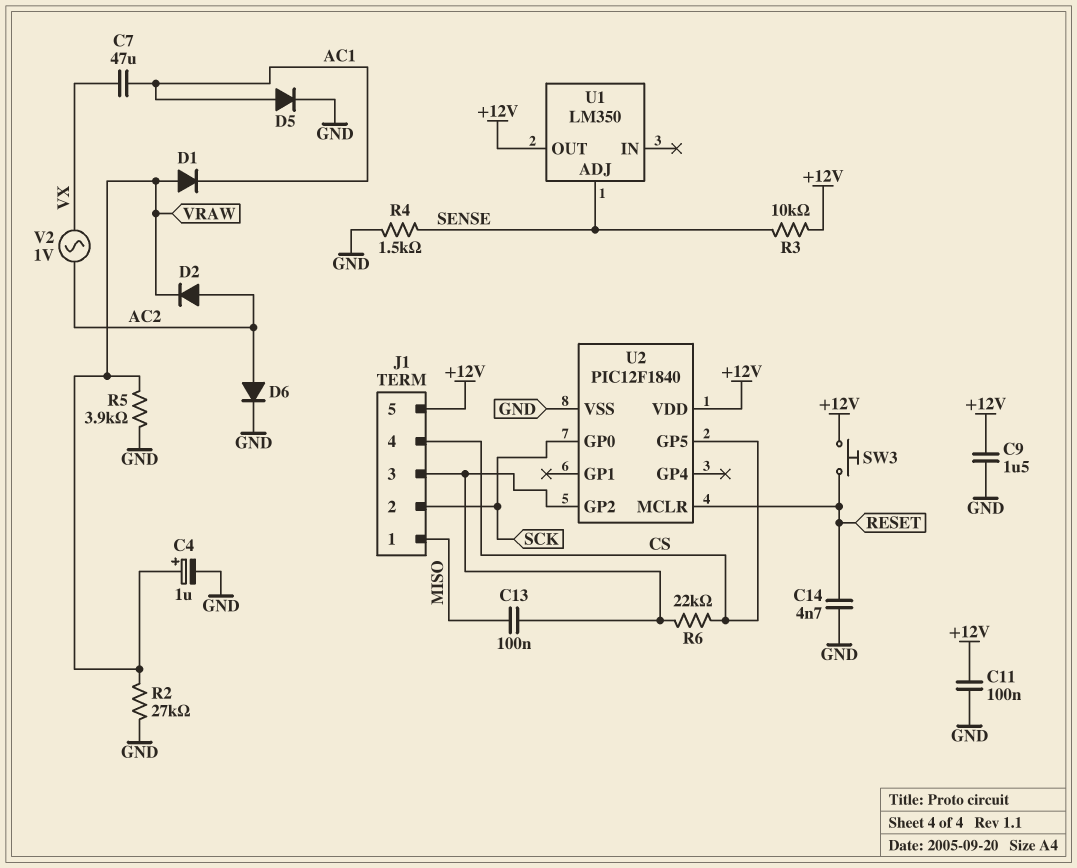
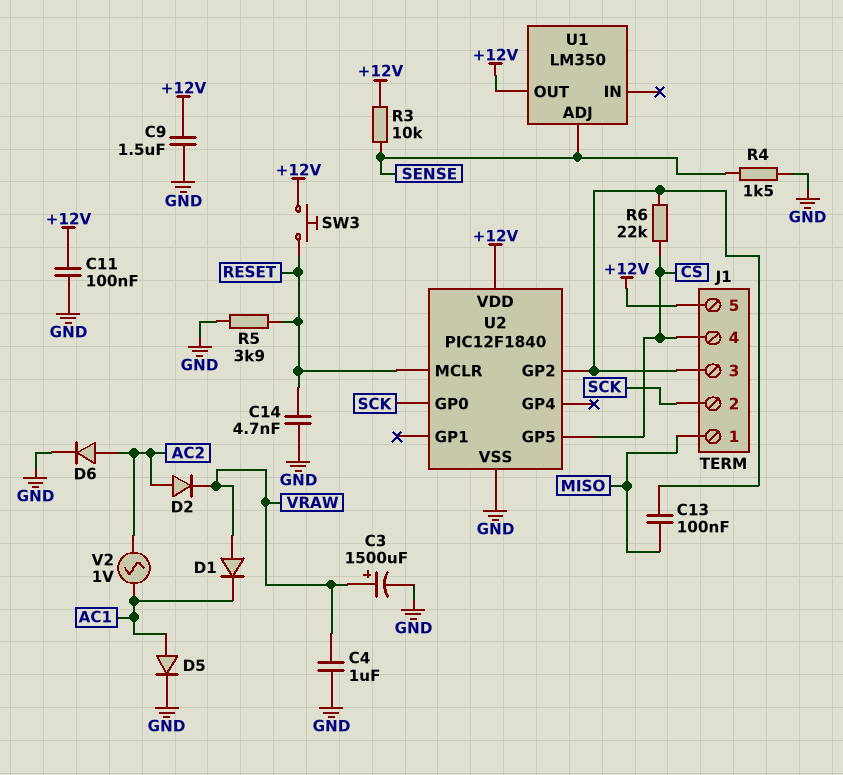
C3: none -> 1500uF (plus VRAW, minus GND)
C4: 1uF (plus VRAW, minus GND) -> 1uF (GND, VRAW)
C7: 47uF (AC1, VX) -> none
R2: 27k (GND, VRAW) -> none
R5: 3.9k (GND, VRAW) -> 3.9k (GND, RESET)
V2: AC 1V (AC2, VX) -> AC 1V (AC1, AC2)

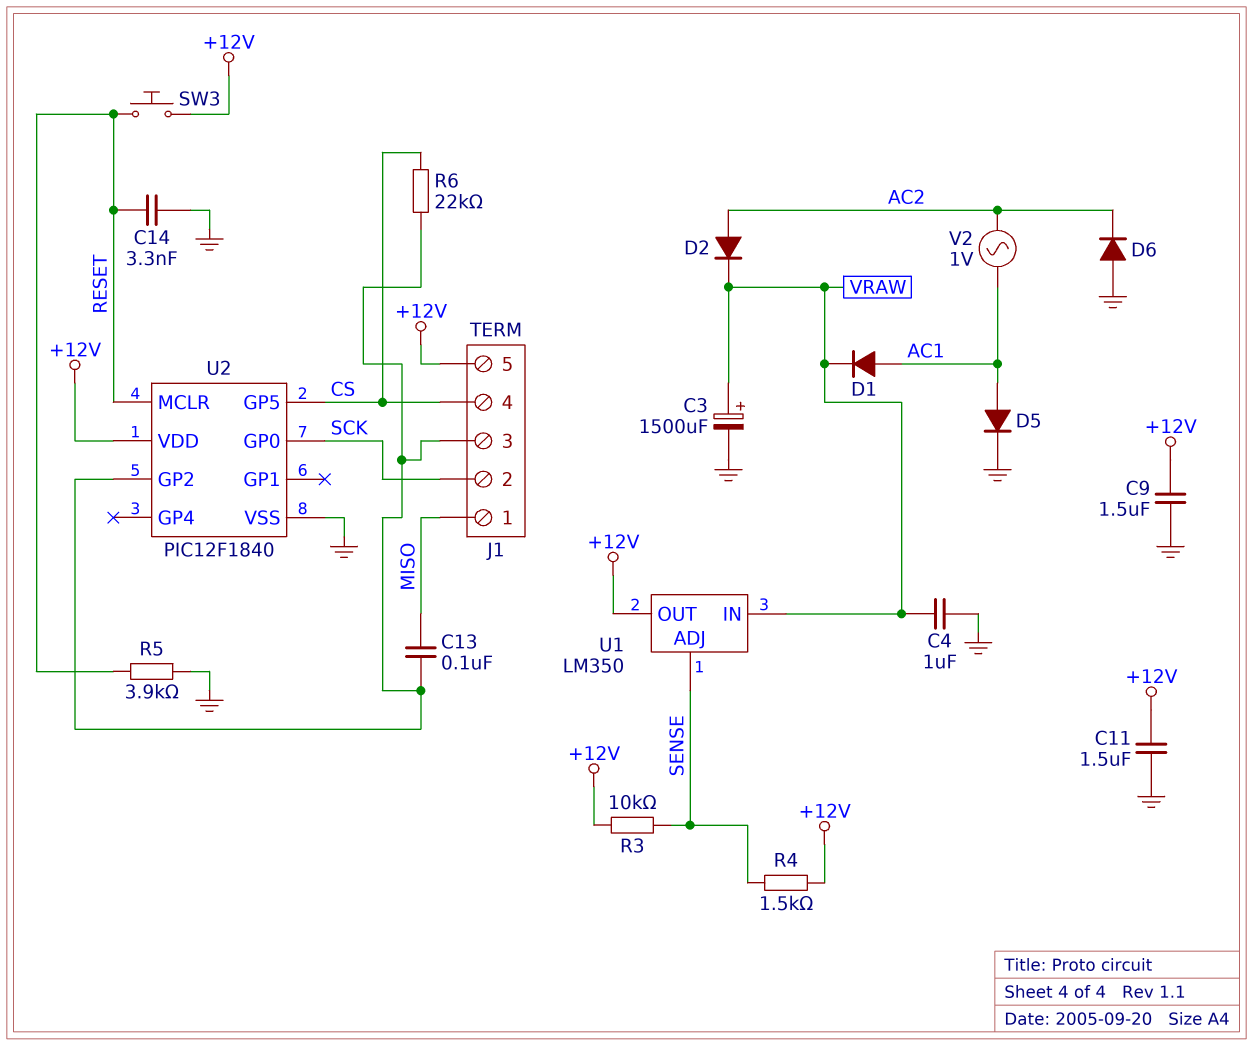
C11: 100nF (+12V, GND) -> 1.5uF (+12V, GND)
C14: 4.7nF (GND, RESET) -> 3.3nF (GND, RESET)
D1: diode (A VRAW, K AC1) -> diode (A AC1, K VRAW)
D6: diode (A AC2, K GND) -> diode (A GND, K AC2)
R4: 1.5k (GND, SENSE) -> 1.5k (+12V, SENSE)
U1 pin IN: none -> VRAW

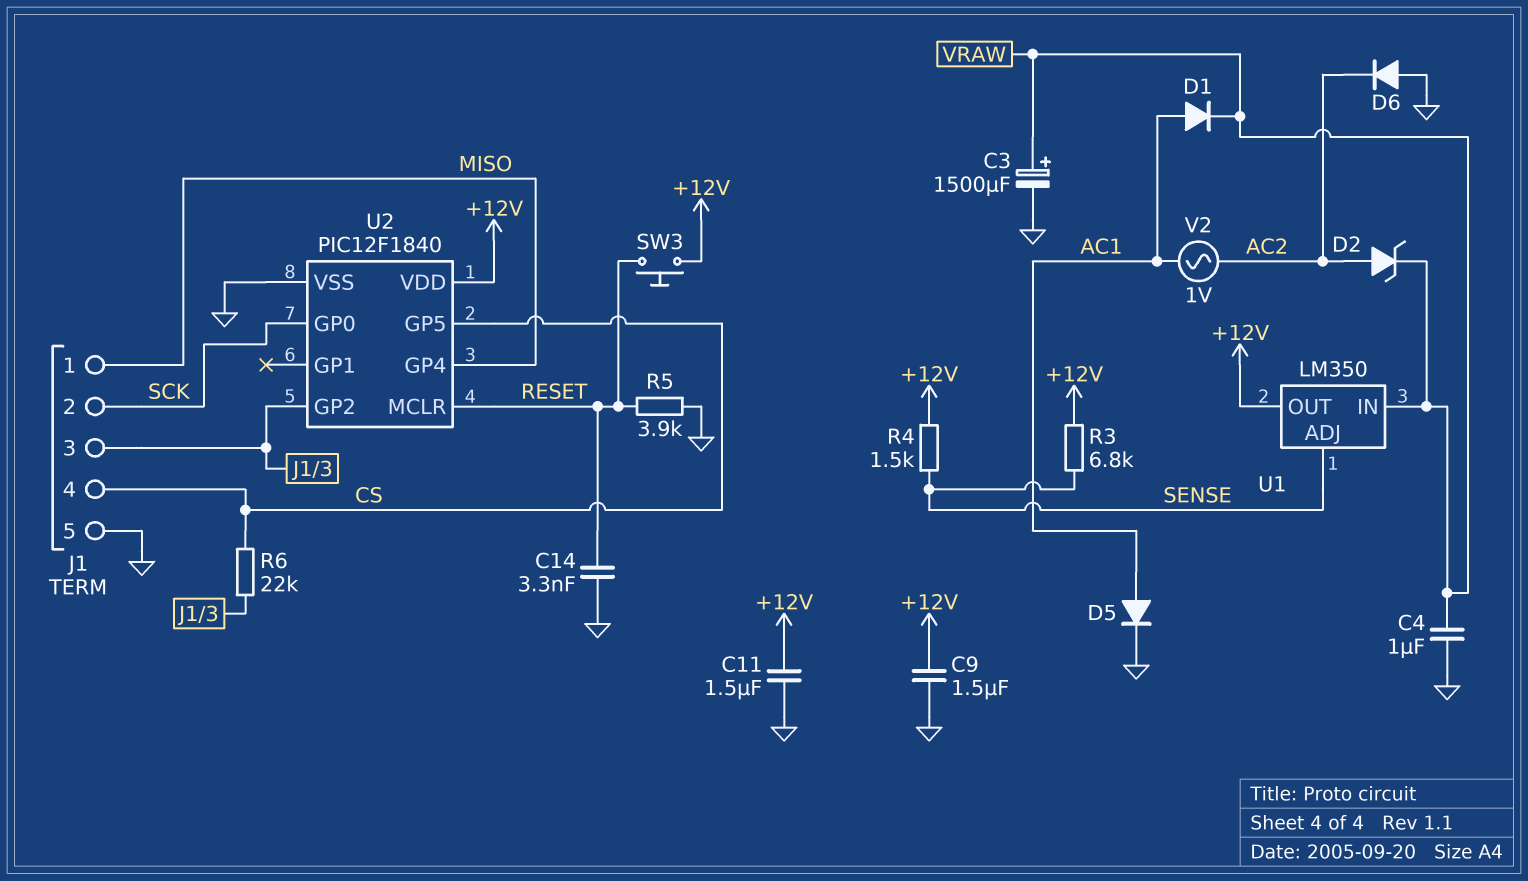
C13: 100nF (J1/3, MISO) -> none
D2: diode (A AC2, K VRAW) -> zener (A AC2, K VRAW)
J1 pin 5: +12V -> GND
R3: 10k (+12V, SENSE) -> 6.8k (+12V, SENSE)
U2 pin GP4: none -> MISO

